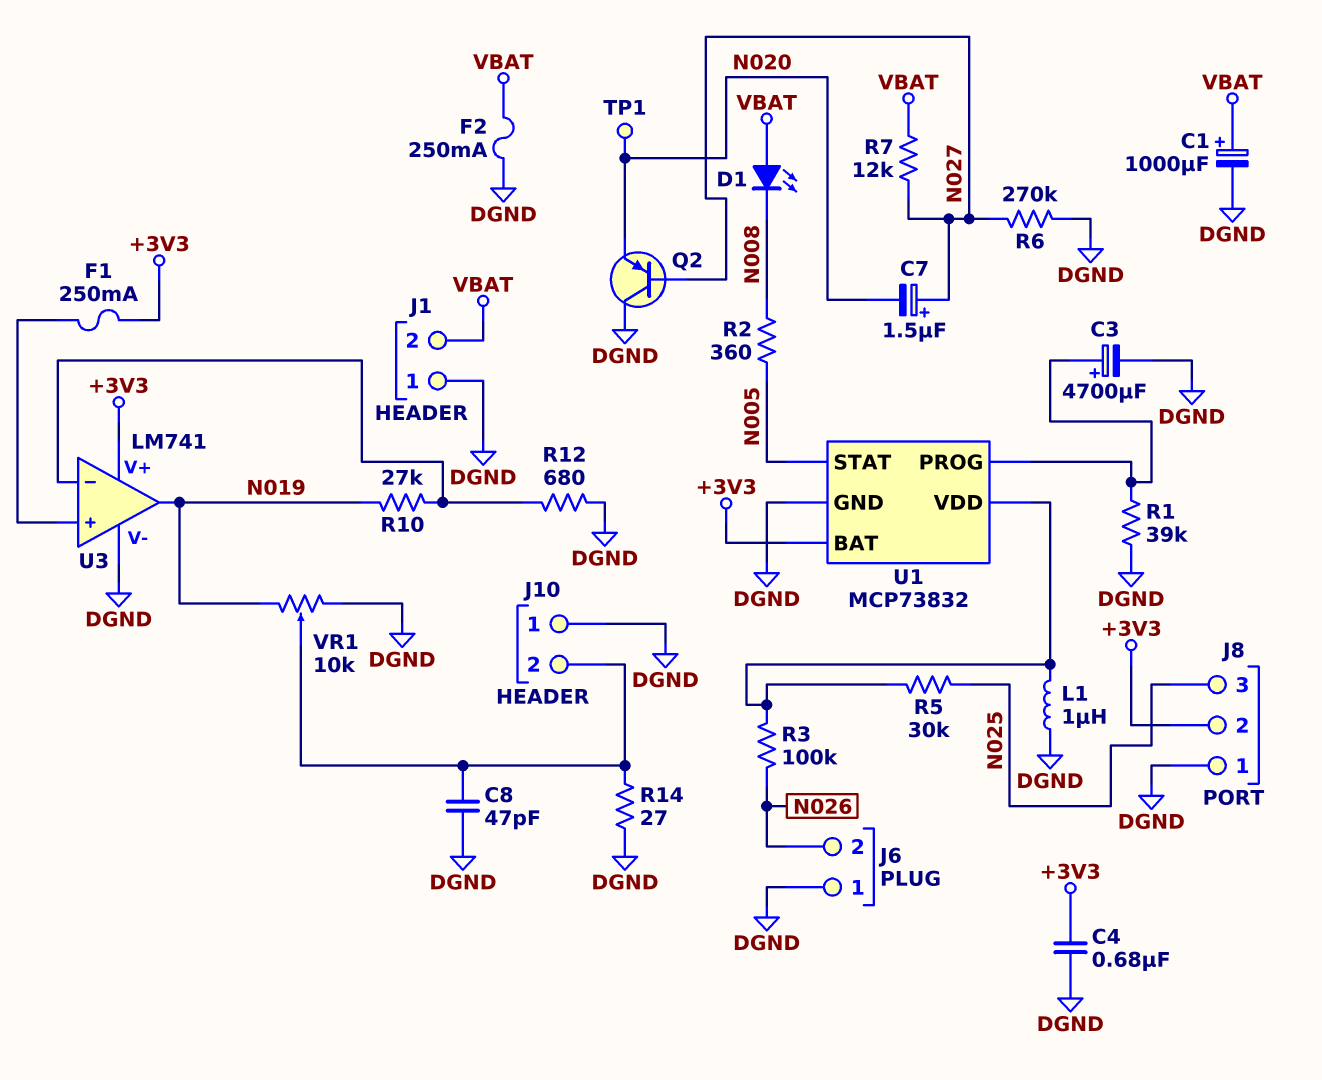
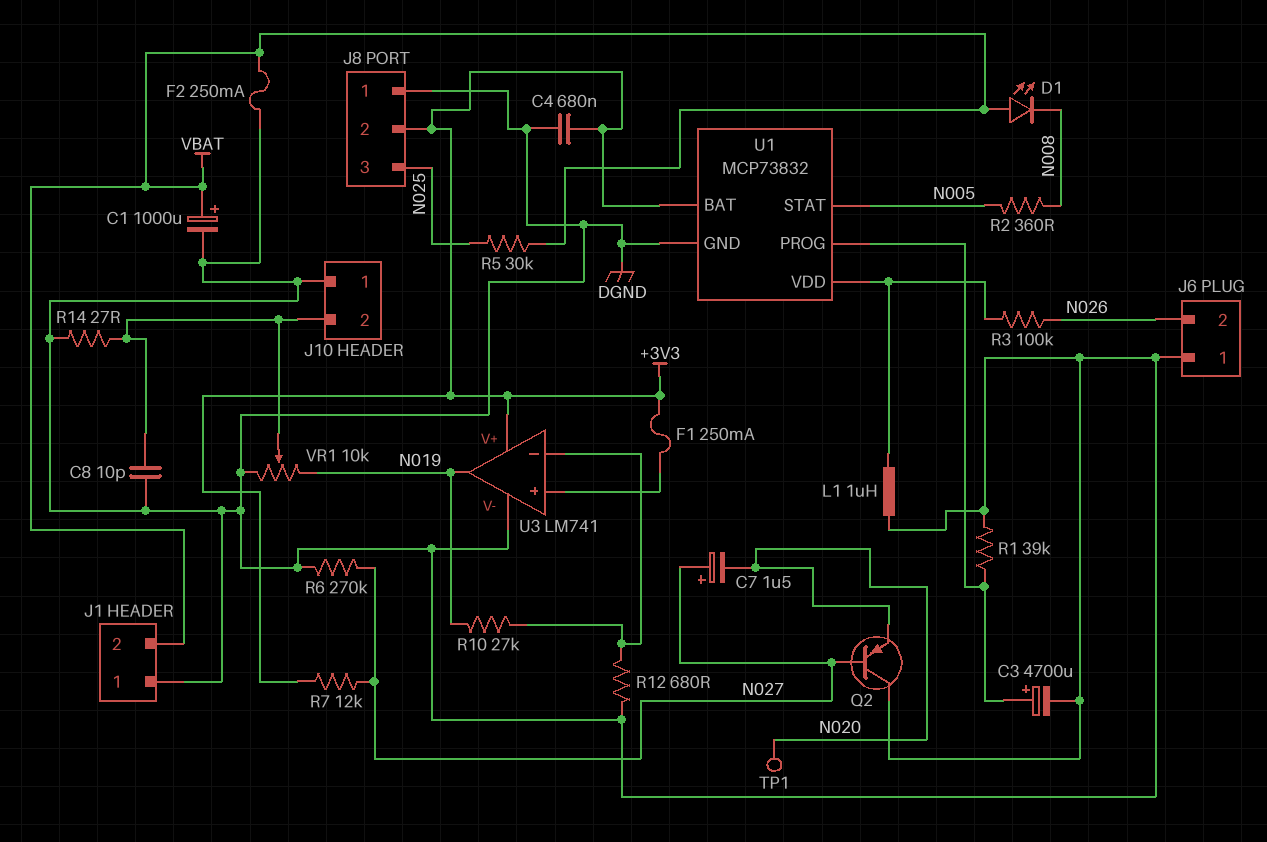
C8: 47pF (DGND, J10/2) -> 10pF (DGND, J10/2)
R5: 30k (N025, U1/VDD) -> 30k (N025, VBAT)
R7: 12k (N027, VBAT) -> 12k (+3V3, N027)

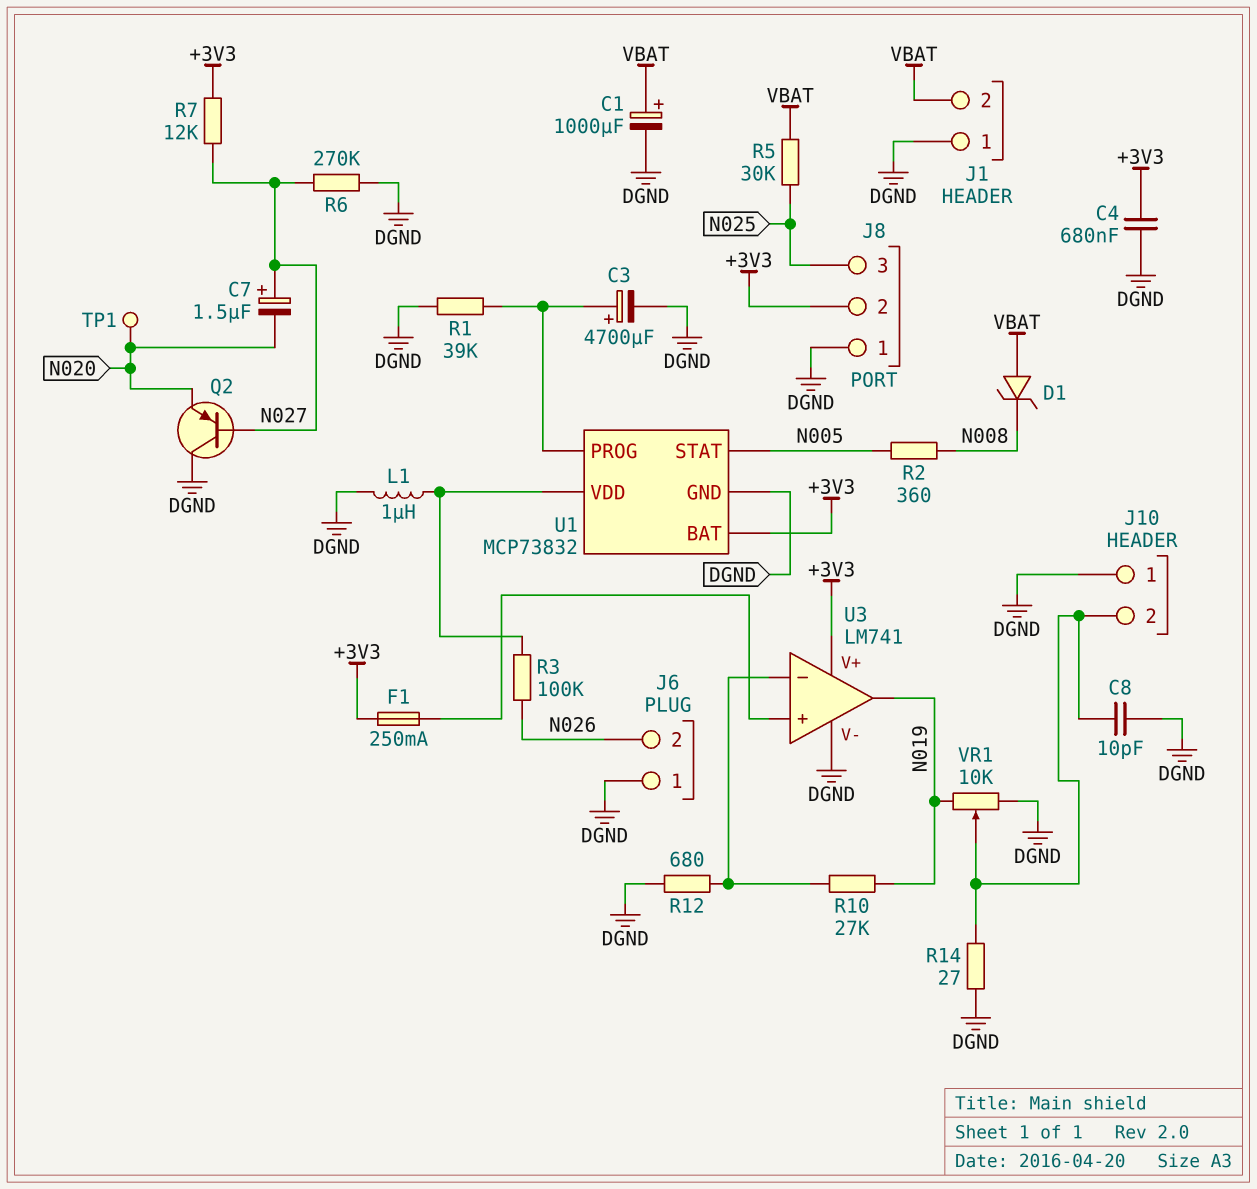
D1: LED (A VBAT, K N008) -> zener (A VBAT, K N008)
F2: 250mA (DGND, VBAT) -> none

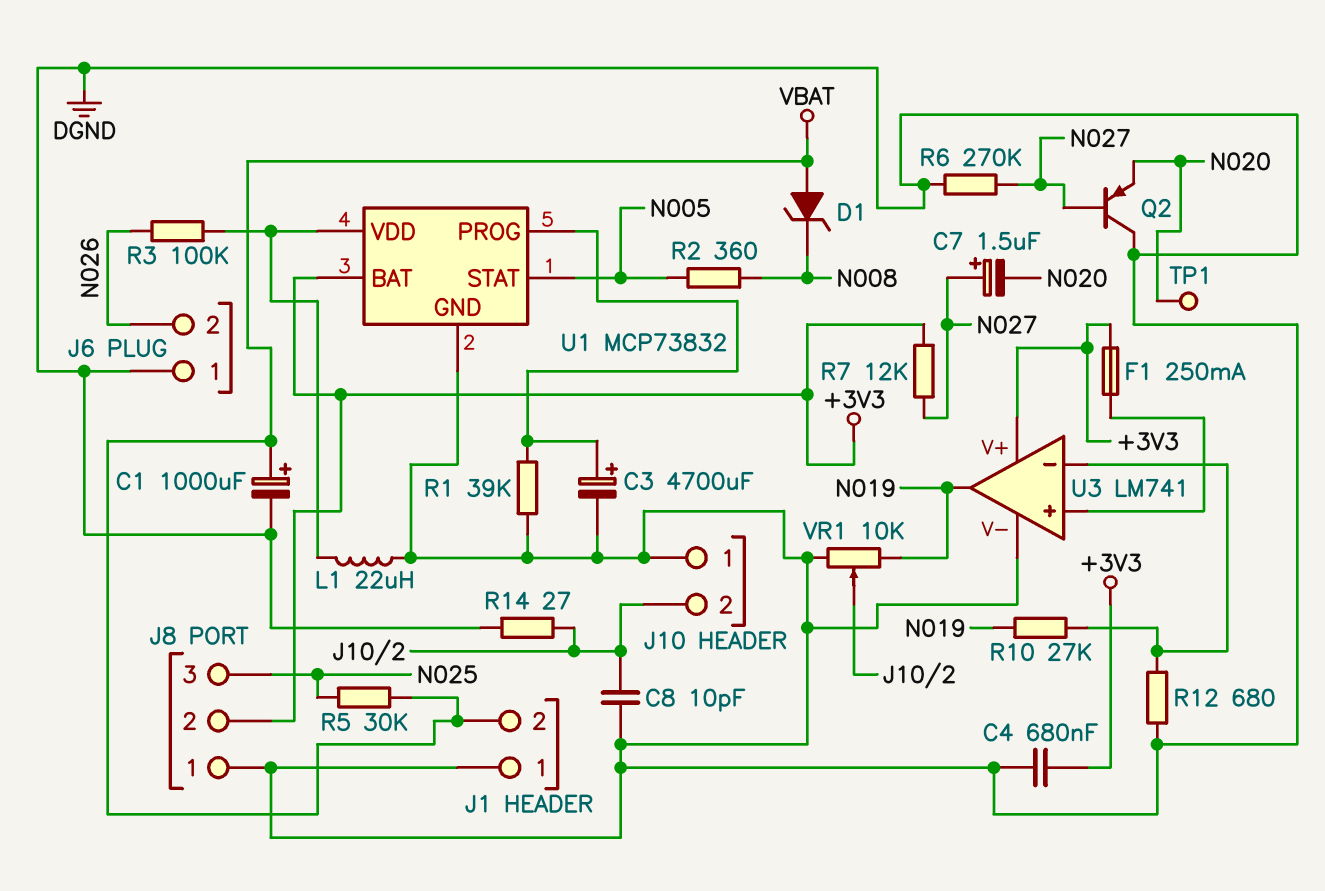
L1: 1uH (DGND, U1/VDD) -> 22uH (DGND, U1/VDD)

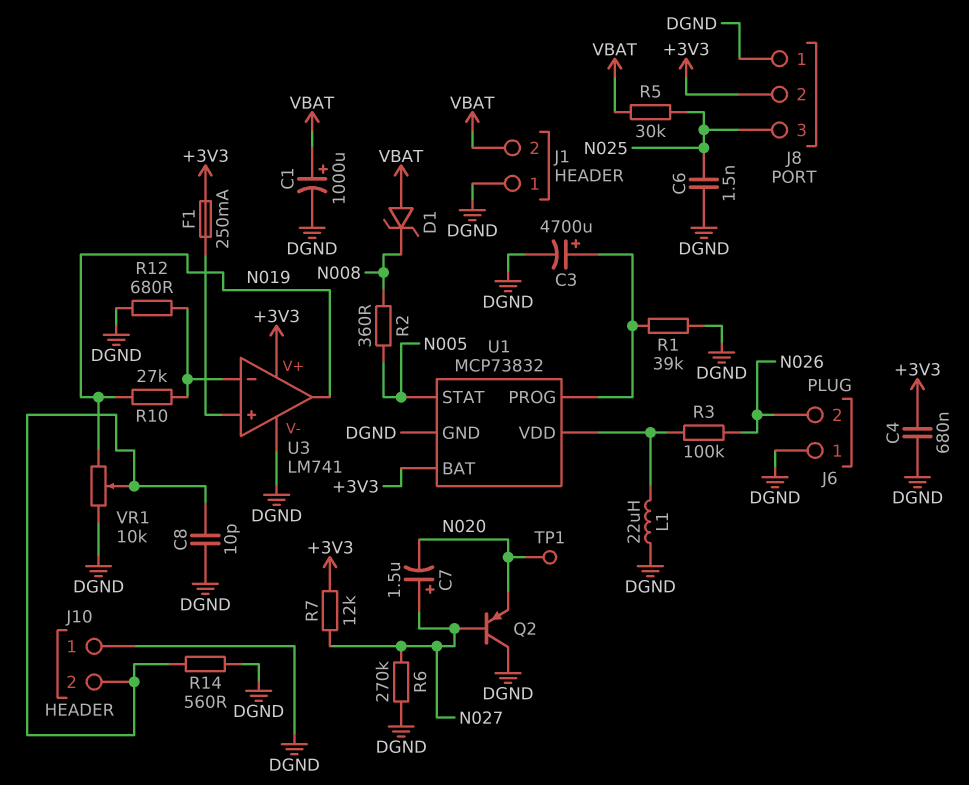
C6: none -> 1.5nF (DGND, N025)
R14: 27 (DGND, J10/2) -> 560 (DGND, J10/2)

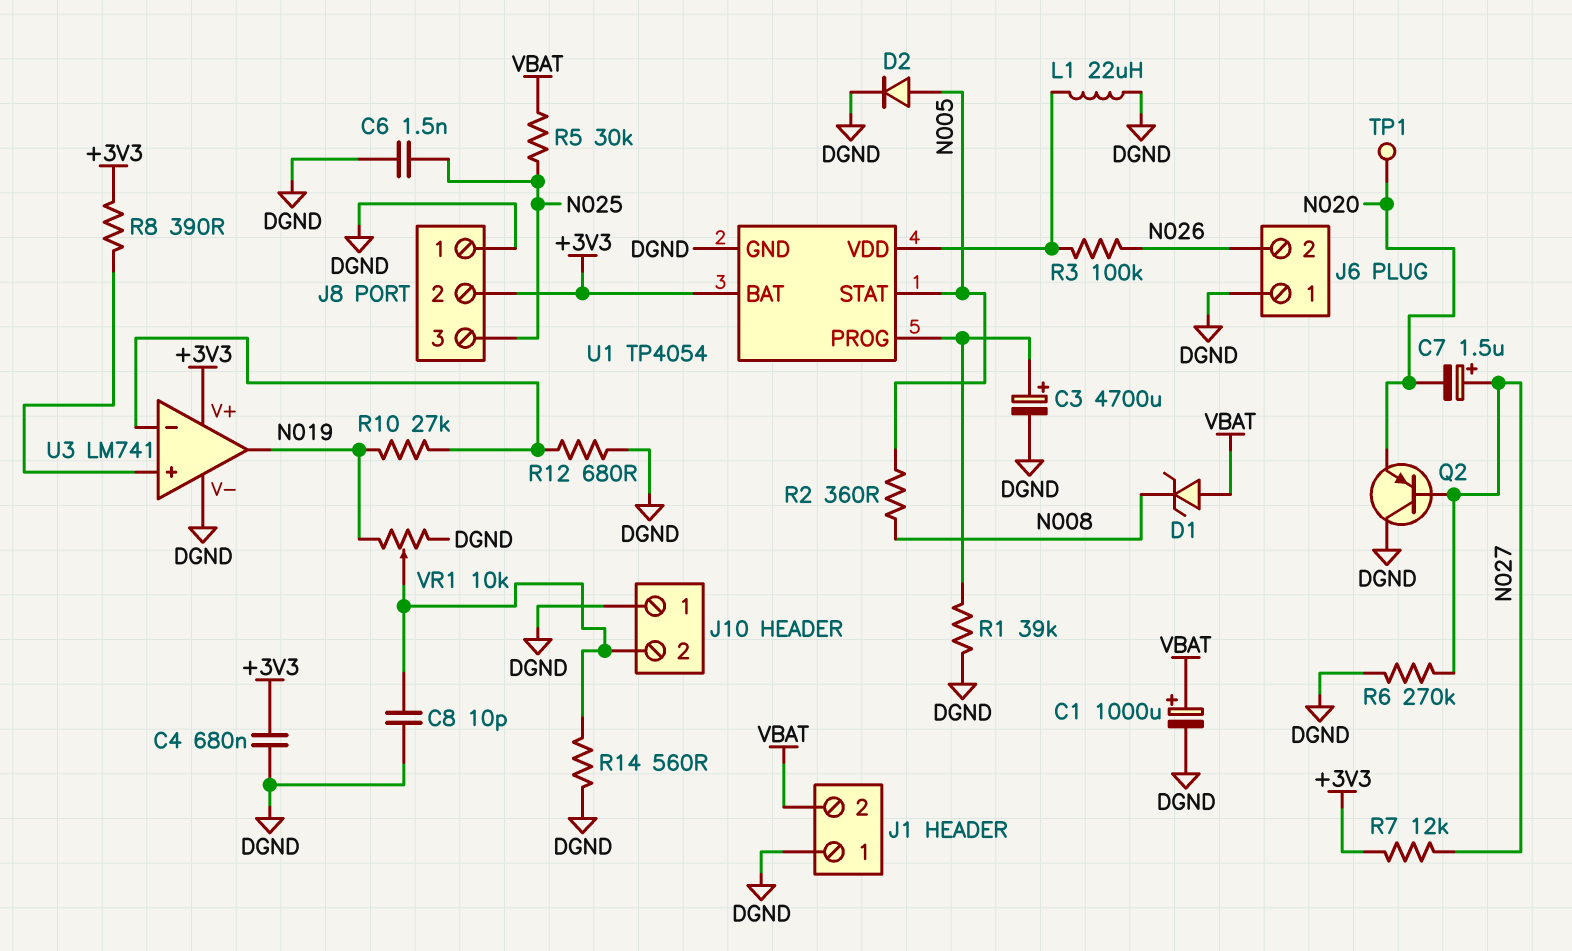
D2: none -> diode (A N005, K DGND)
F1: 250mA (+3V3, U3/in+) -> none
R8: none -> 390 (+3V3, U3/in+)
U1: MCP73832 -> TP4054

